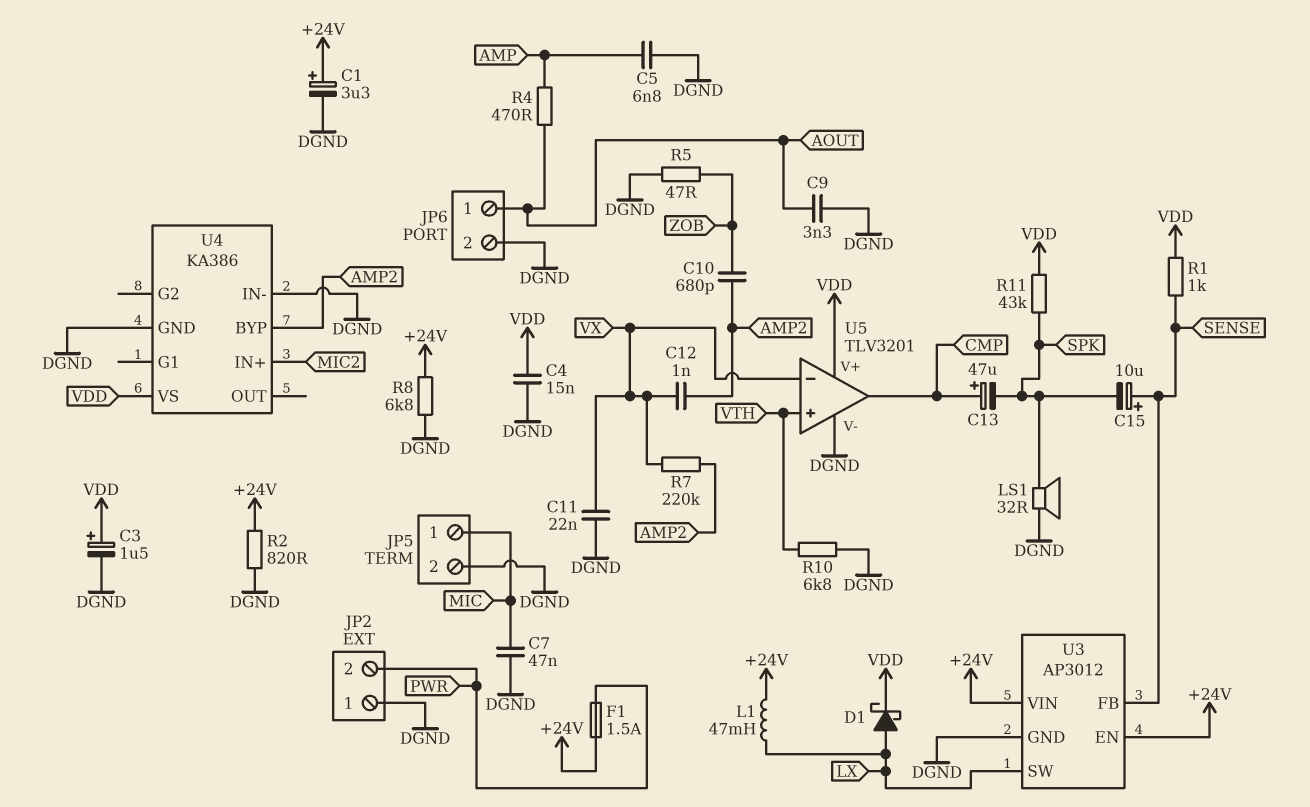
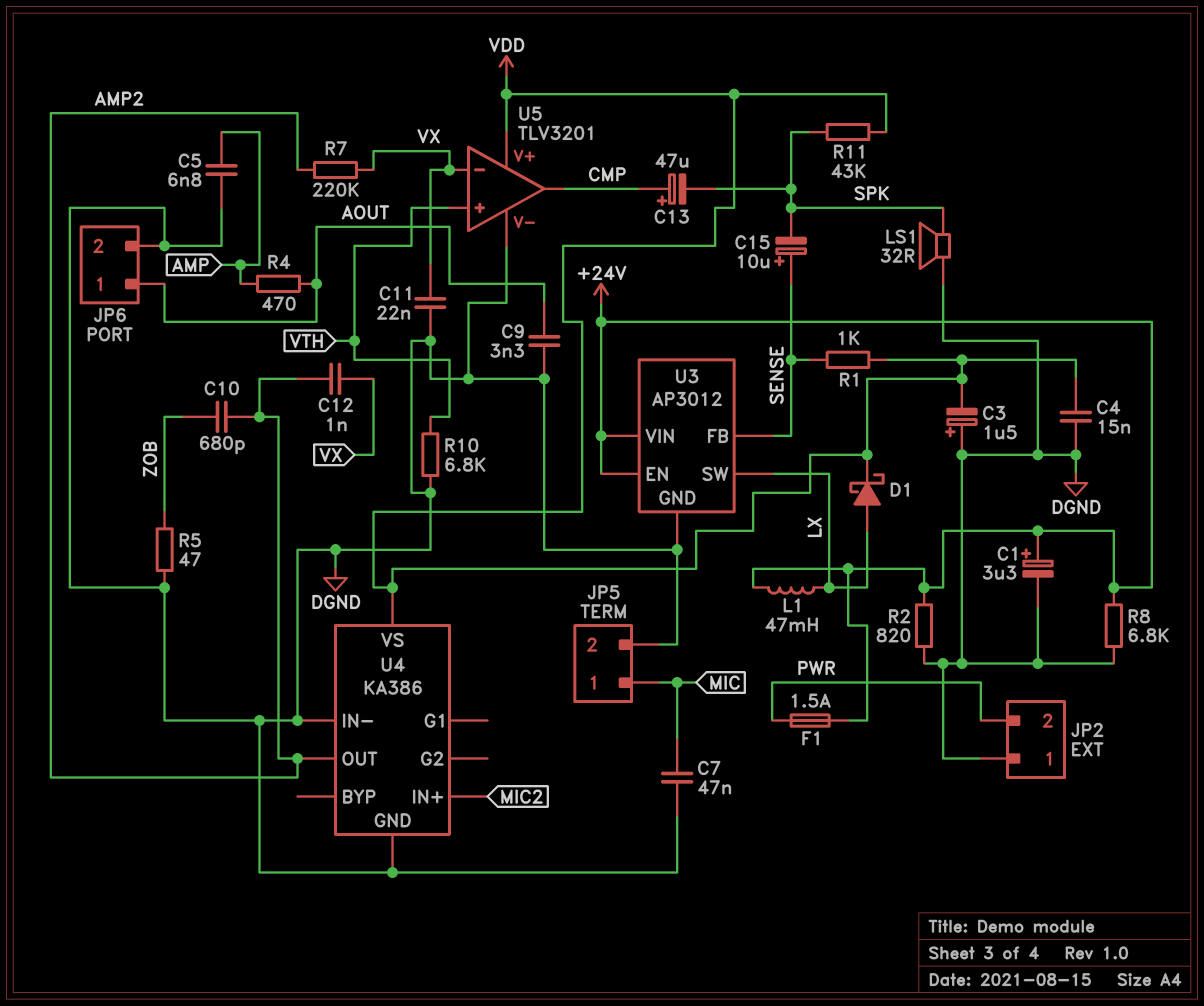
C3: 1.5uF (plus VDD, minus DGND) -> 1.5uF (plus DGND, minus VDD)
U4 pin BYP: AMP2 -> none
U4 pin OUT: none -> AMP2

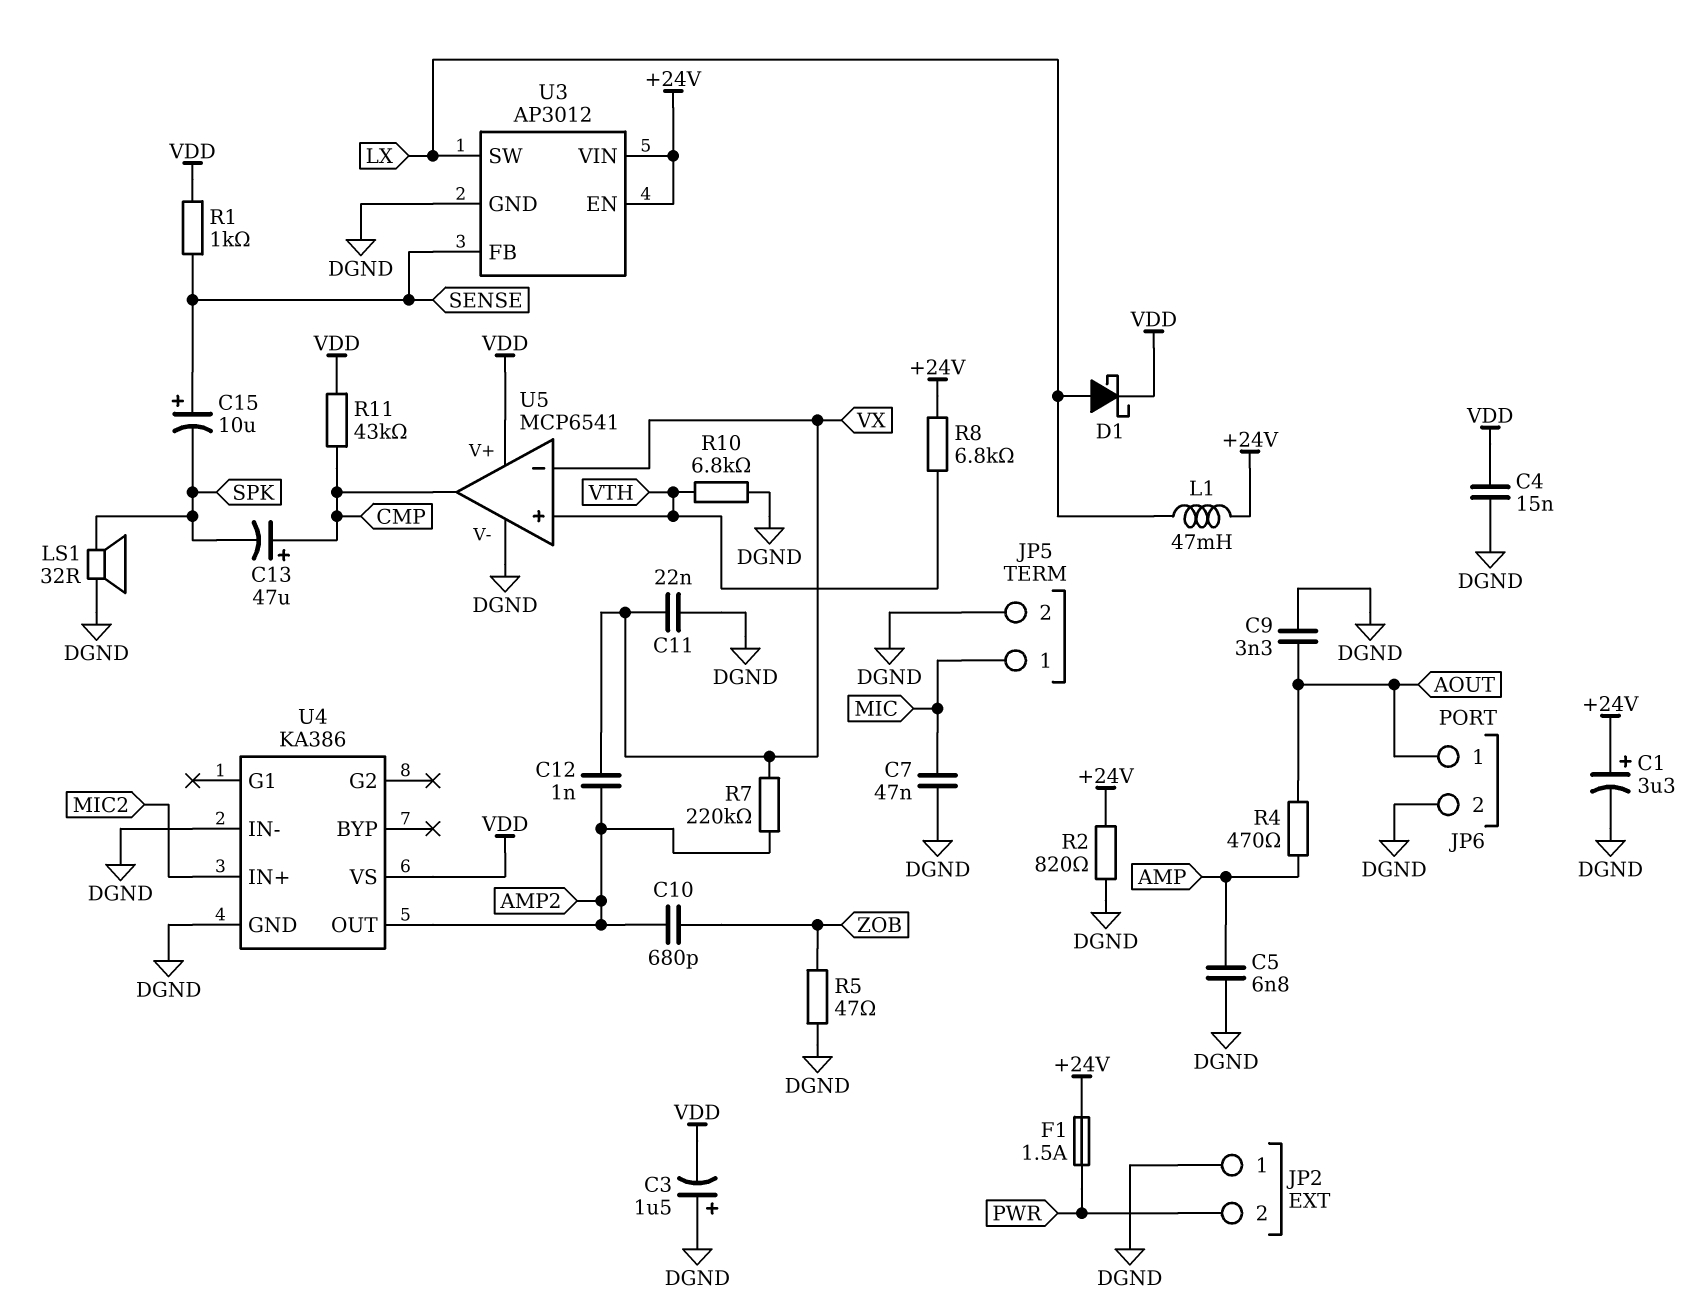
R8: 6.8k (+24V, DGND) -> 6.8k (+24V, VTH)
R11: 43k (SPK, VDD) -> 43k (CMP, VDD)
U5: TLV3201 -> MCP6541

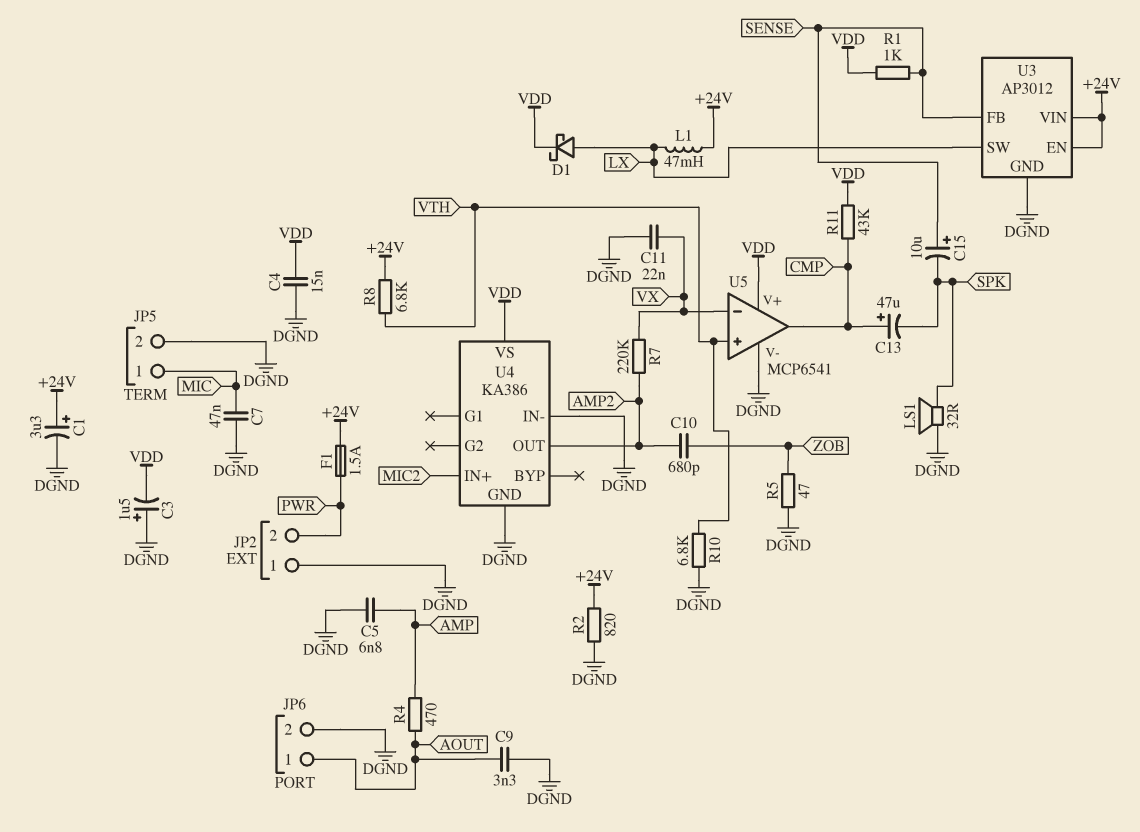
C12: 1nF (AMP2, VX) -> none

